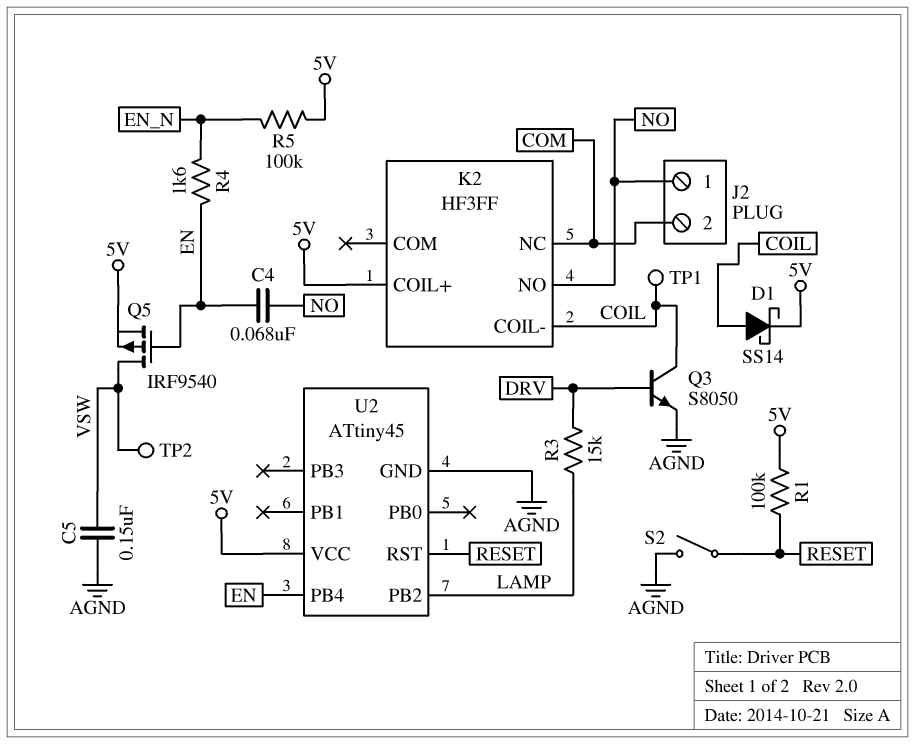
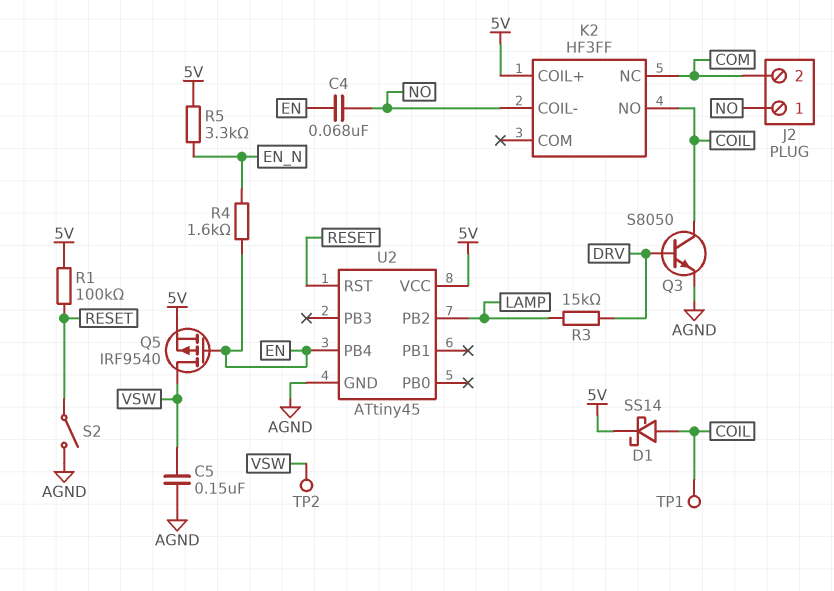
K2 pin COIL-: COIL -> NO
K2 pin NO: NO -> COIL
R5: 100k (5V, EN_N) -> 3.3k (5V, EN_N)

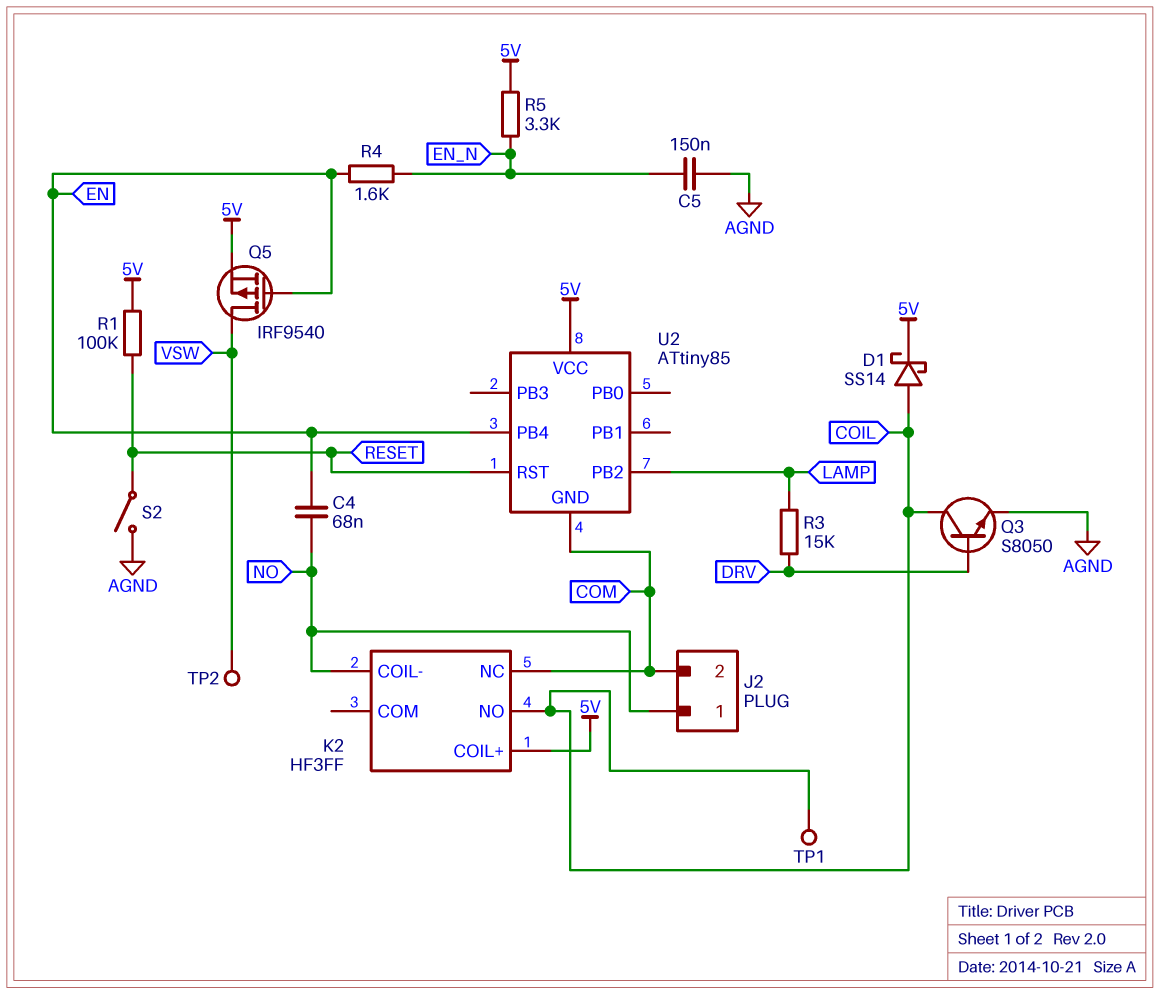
C5: 150nF (AGND, VSW) -> 150nF (AGND, EN_N)
U2: ATtiny45 -> ATtiny85
U2 pin GND: AGND -> COM

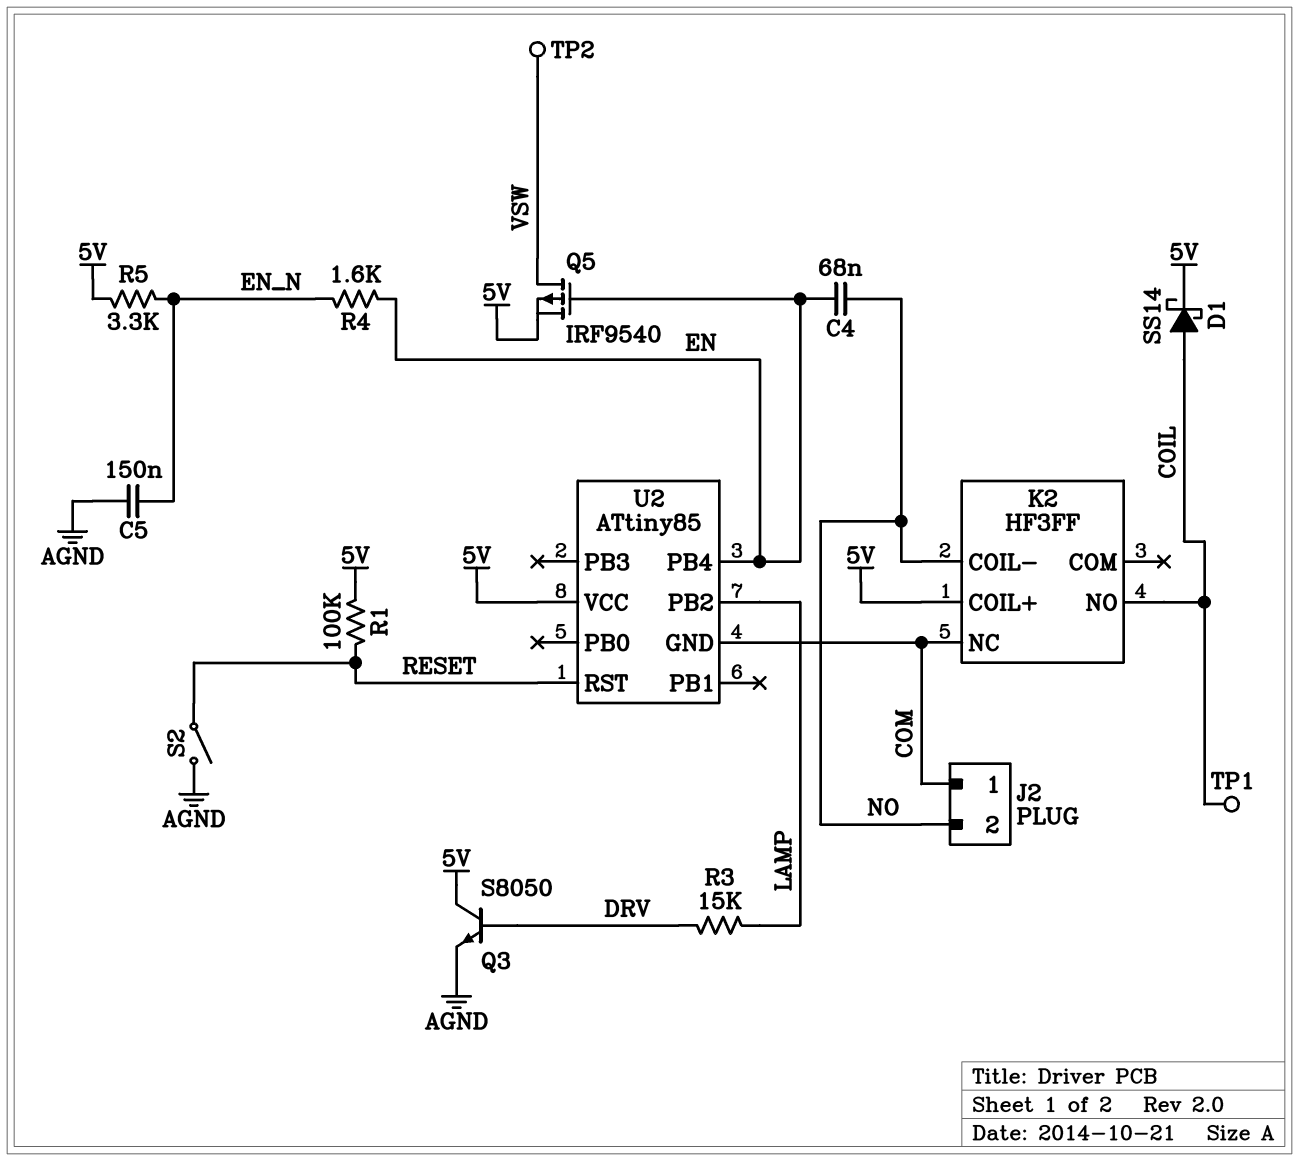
J2 pin 1: NO -> COM
J2 pin 2: COM -> NO
Q3: NPN S8050 (B DRV, C COIL, E AGND) -> NPN S8050 (B DRV, C 5V, E AGND)

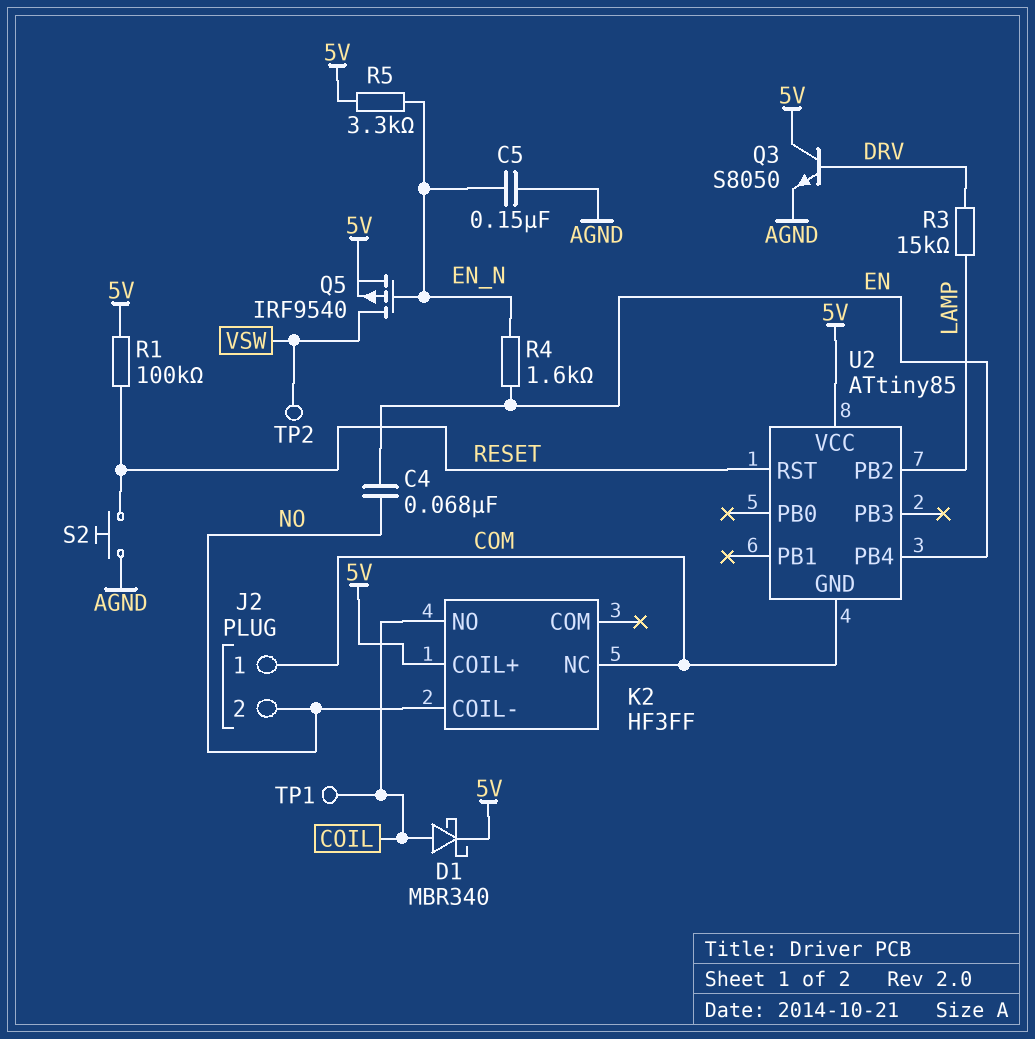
D1: schottky SS14 (A COIL, K 5V) -> schottky MBR340 (A COIL, K 5V)
Q5: PMOS IRF9540 (G EN, D VSW, S 5V) -> PMOS IRF9540 (G EN_N, D VSW, S 5V)
S2: switch (AGND, RESET) -> button (AGND, RESET)

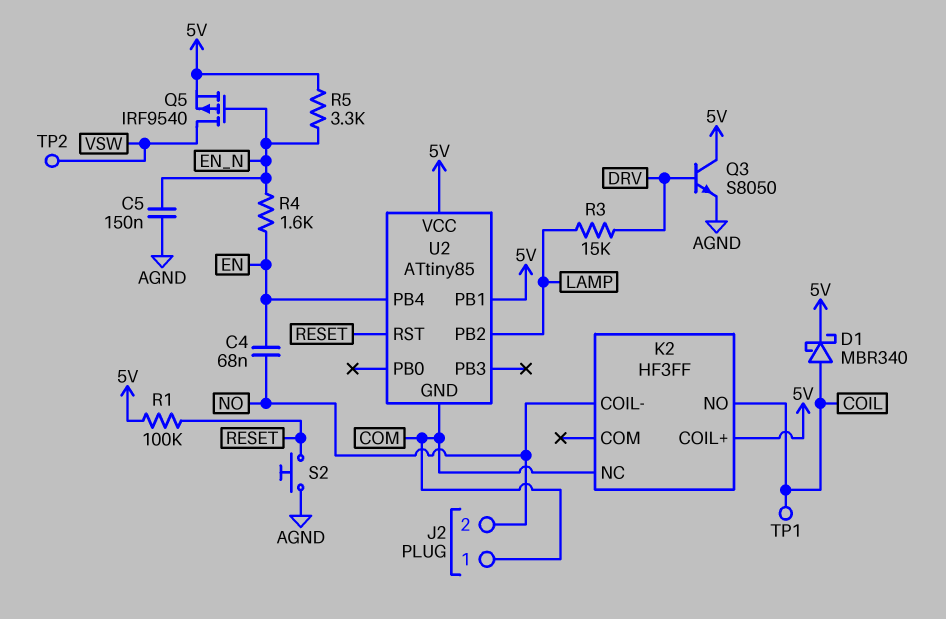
U2 pin PB1: none -> 5V

